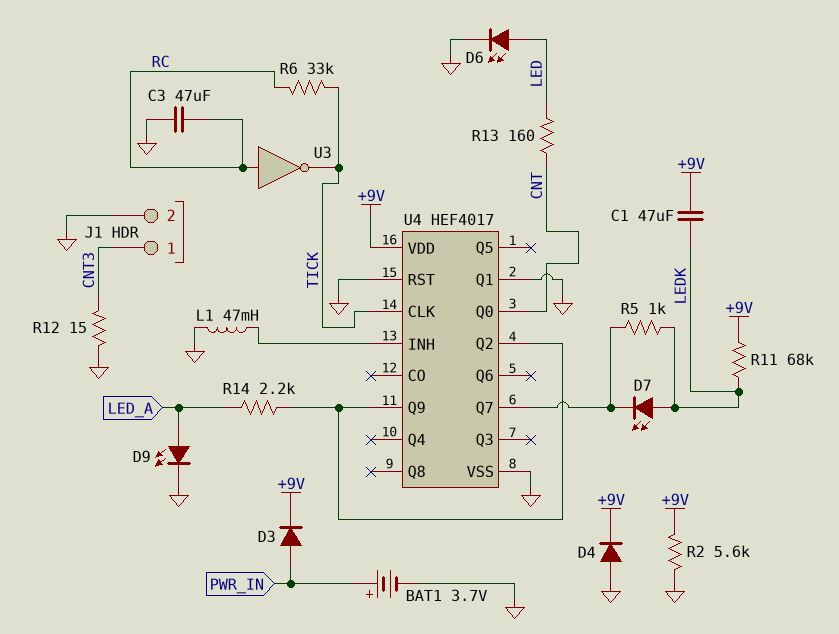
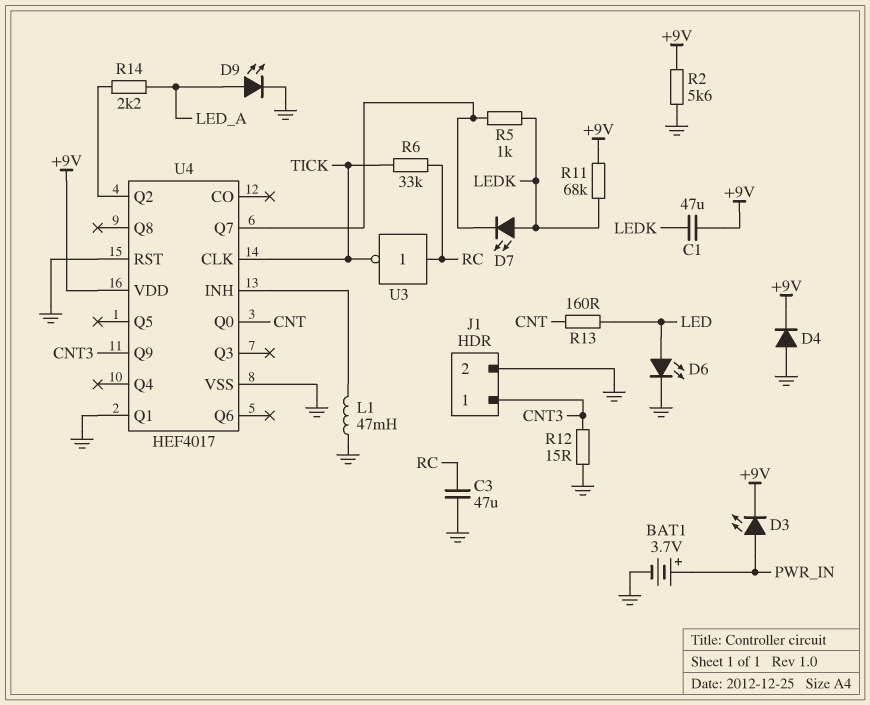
D3: diode (A PWR_IN, K +9V) -> LED (A PWR_IN, K +9V)
U4 pin Q9: U4/Q2 -> CNT3

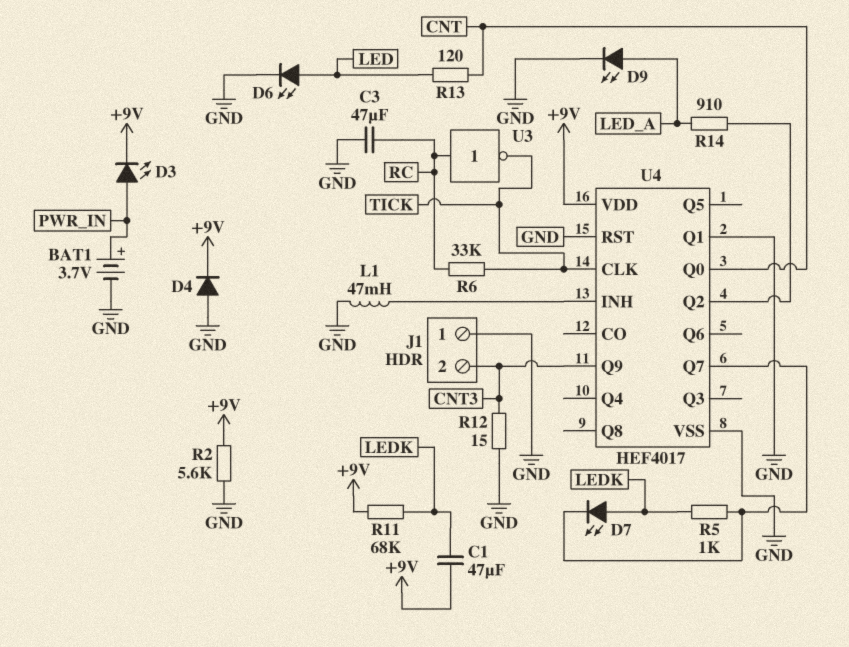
J1 pin 1: CNT3 -> GND
J1 pin 2: GND -> CNT3
R13: 160 (CNT, LED) -> 120 (CNT, LED)
R14: 2.2k (LED_A, U4/Q2) -> 910 (LED_A, U4/Q2)

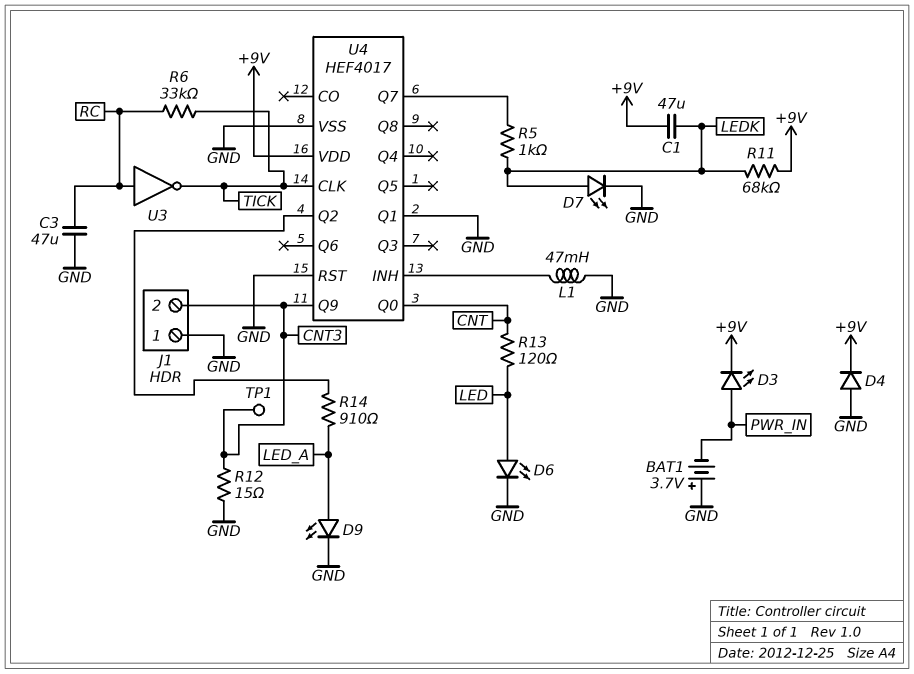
BAT1: 3.7V (plus PWR_IN, minus GND) -> 3.7V (plus GND, minus PWR_IN)
D7: LED (A LEDK, K U4/Q7) -> LED (A LEDK, K GND)
R2: 5.6k (+9V, GND) -> none
TP1: none -> test point (CNT3)

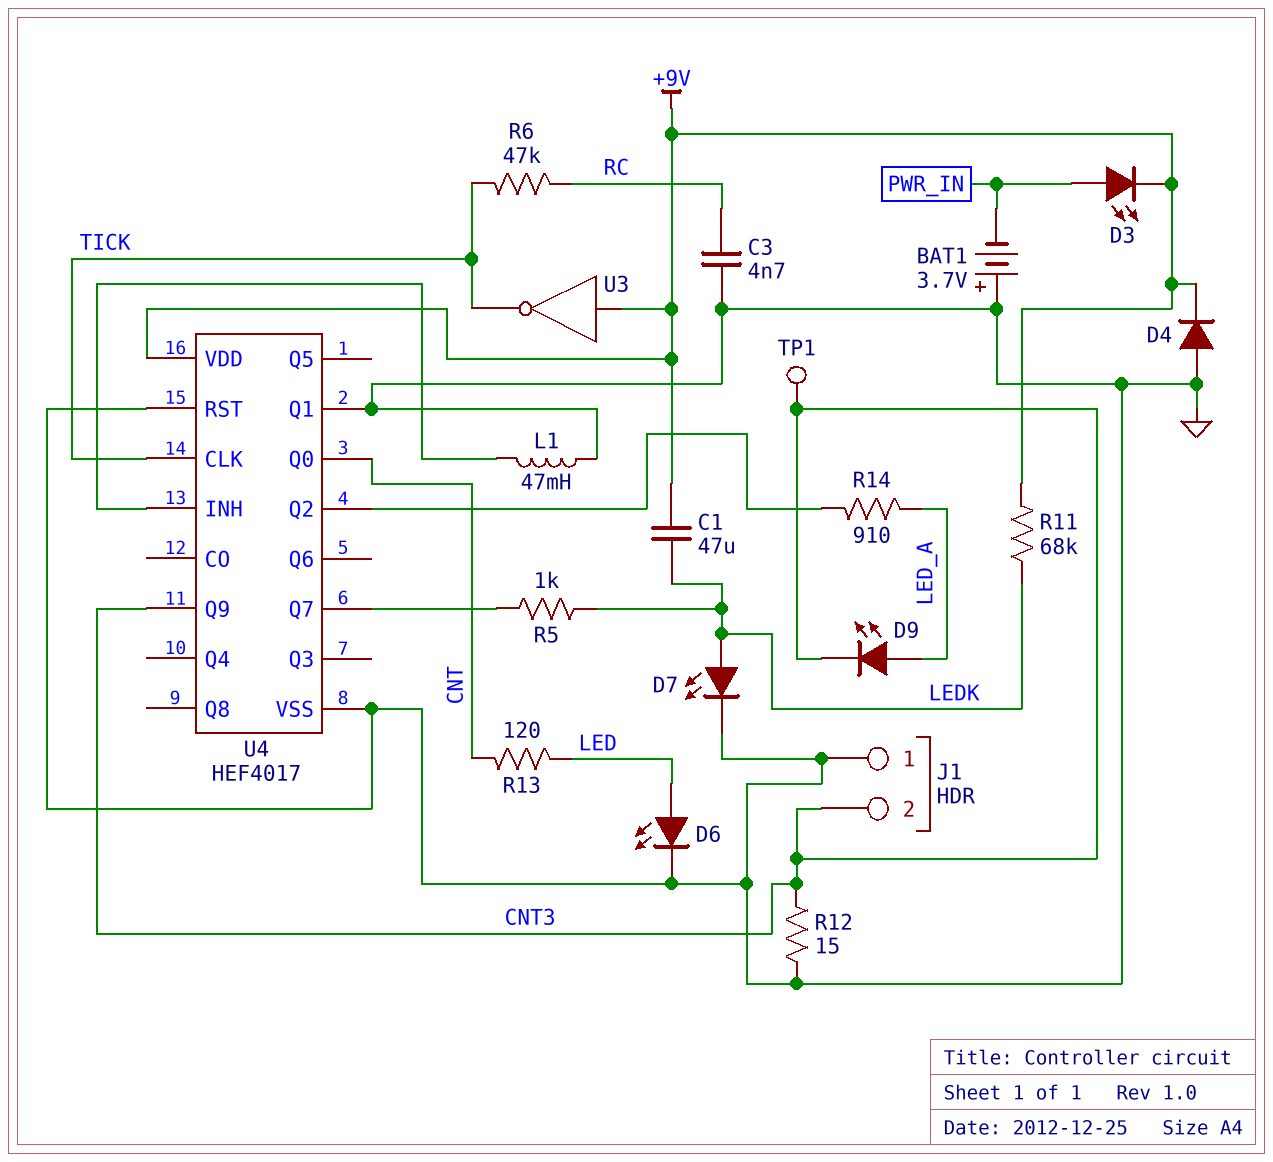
C3: 47uF (GND, RC) -> 4.7nF (GND, RC)
D9: LED (A LED_A, K GND) -> LED (A LED_A, K CNT3)
R6: 33k (RC, TICK) -> 47k (RC, TICK)
U3: NOT (in RC, out TICK) -> NOT (in +9V, out TICK)

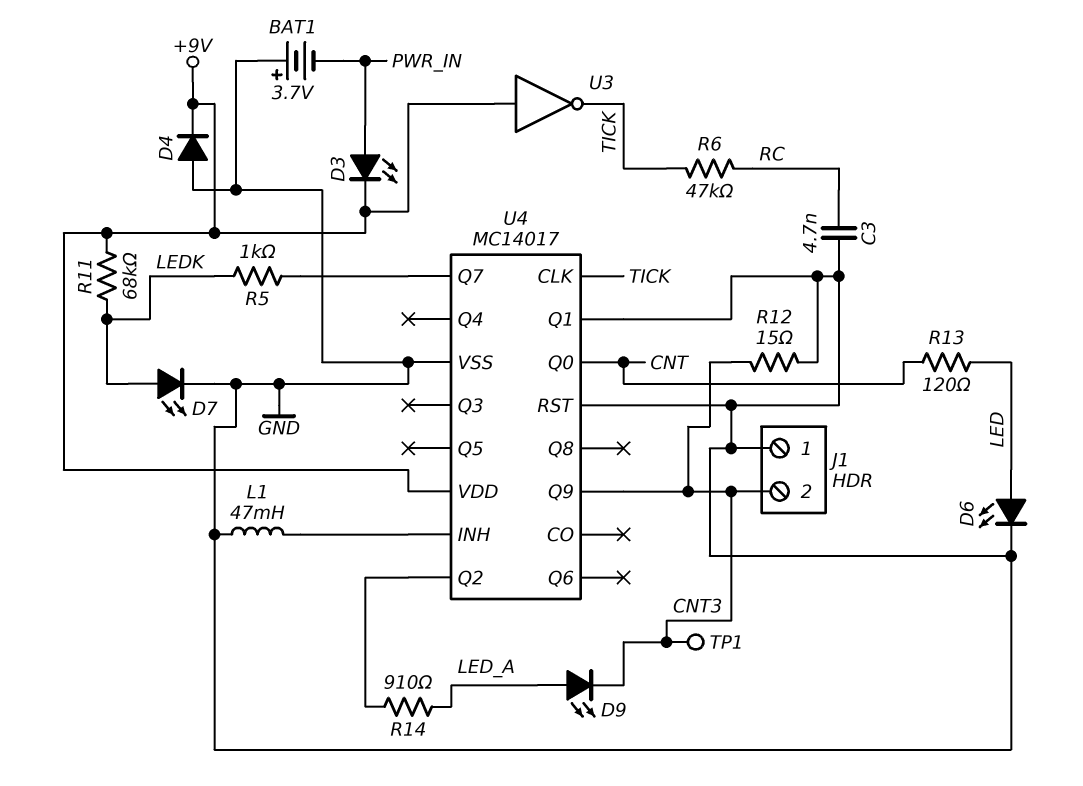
C1: 47uF (+9V, LEDK) -> none
U4: HEF4017 -> MC14017

